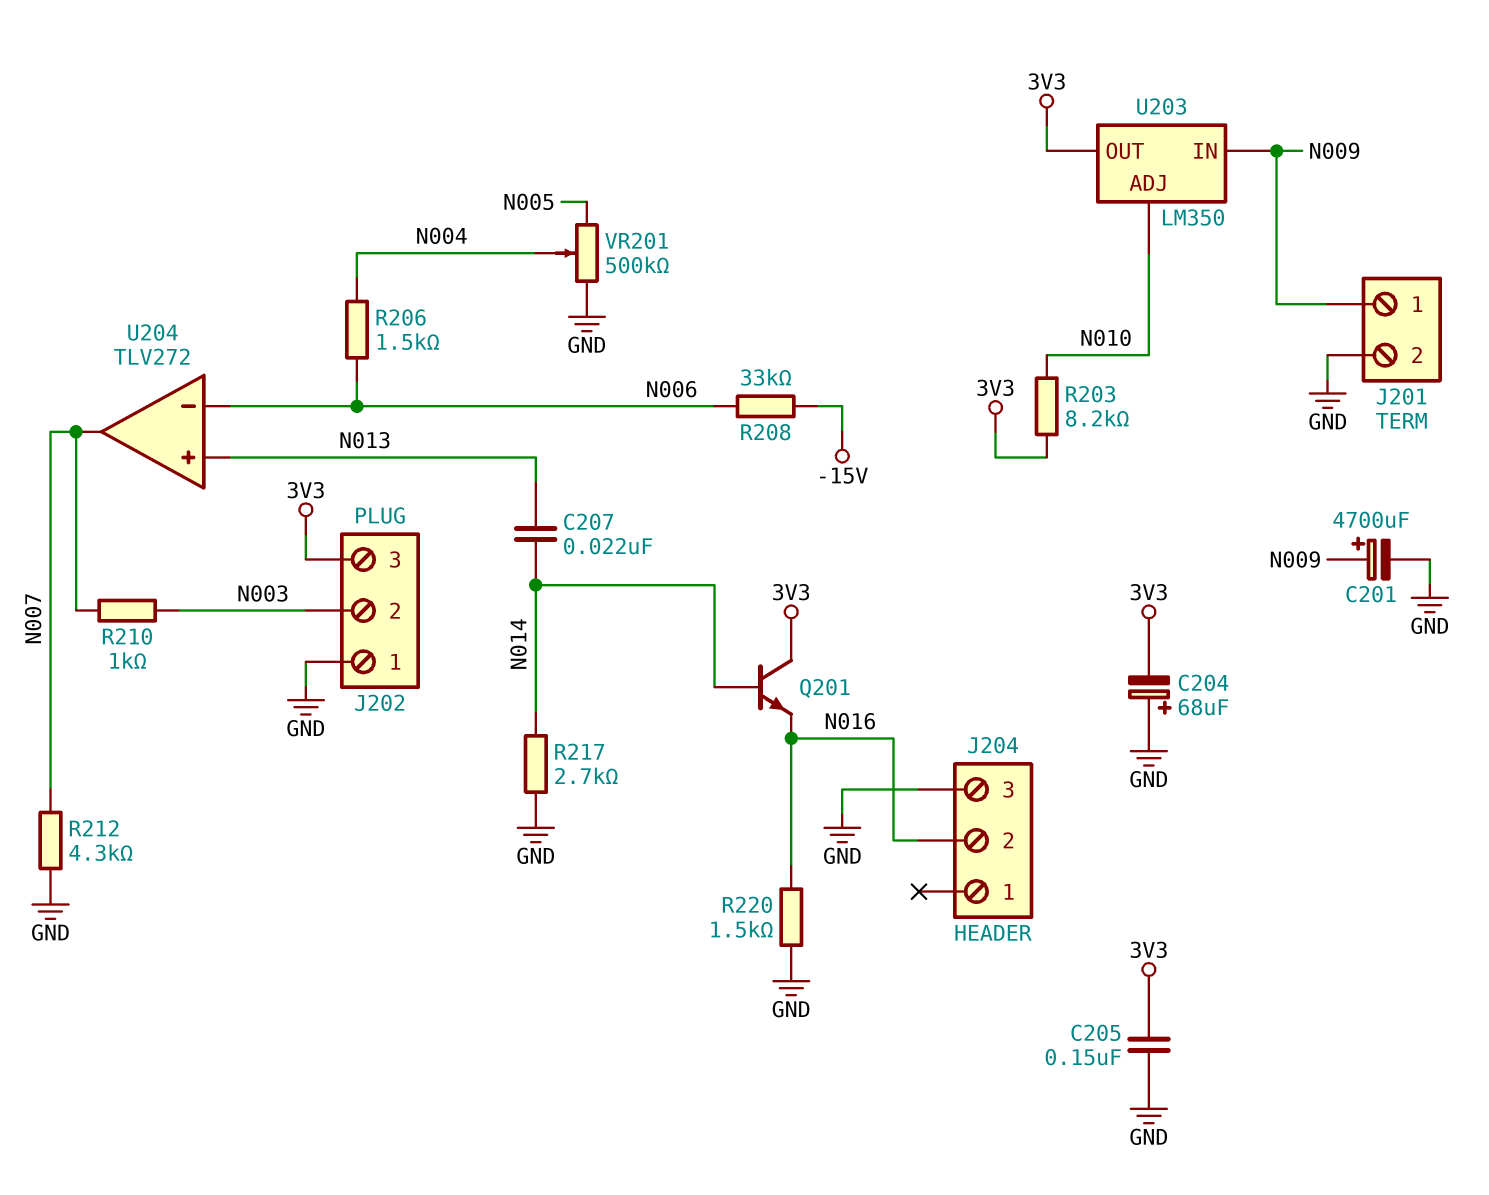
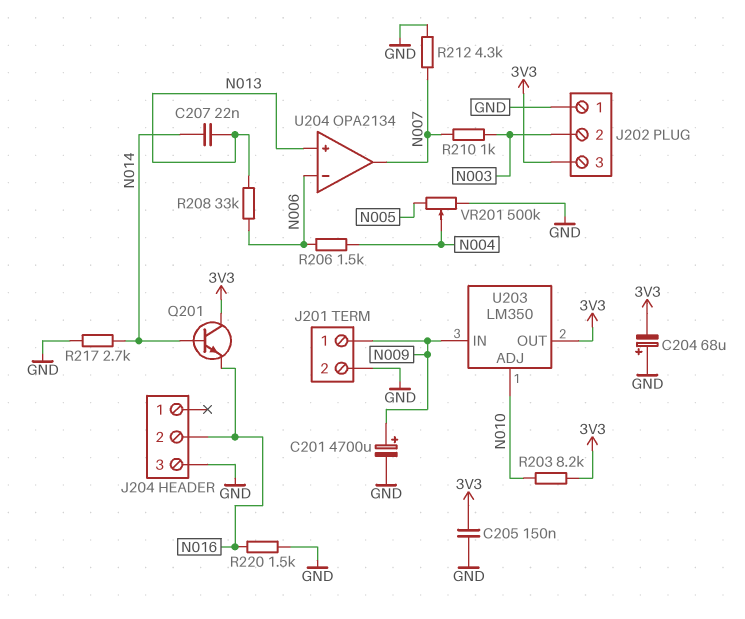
R208: 33k (-15V, N006) -> 33k (N006, N013)
U204: TLV272 -> OPA2134

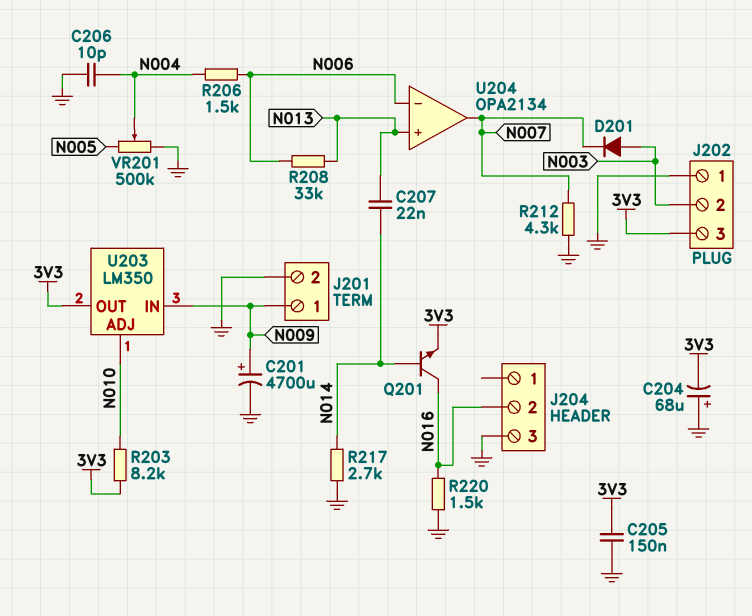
C206: none -> 10pF (GND, N004)
D201: none -> diode (A N003, K N007)
Q201: NPN (B N014, C 3V3, E N016) -> NPN (B N014, C N016, E 3V3)
R210: 1k (N003, N007) -> none

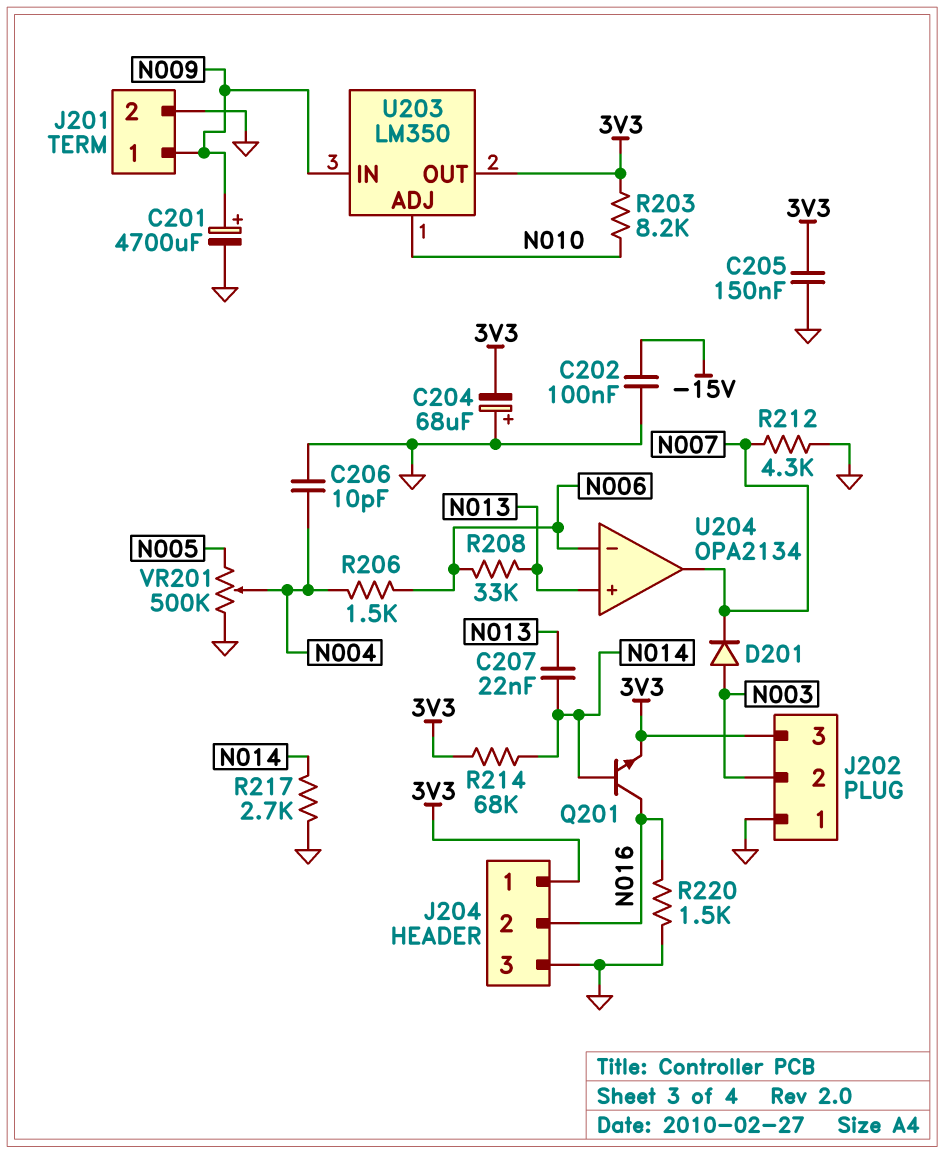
C202: none -> 100nF (-15V, GND)
J204 pin 1: none -> 3V3
R214: none -> 68k (3V3, N014)

